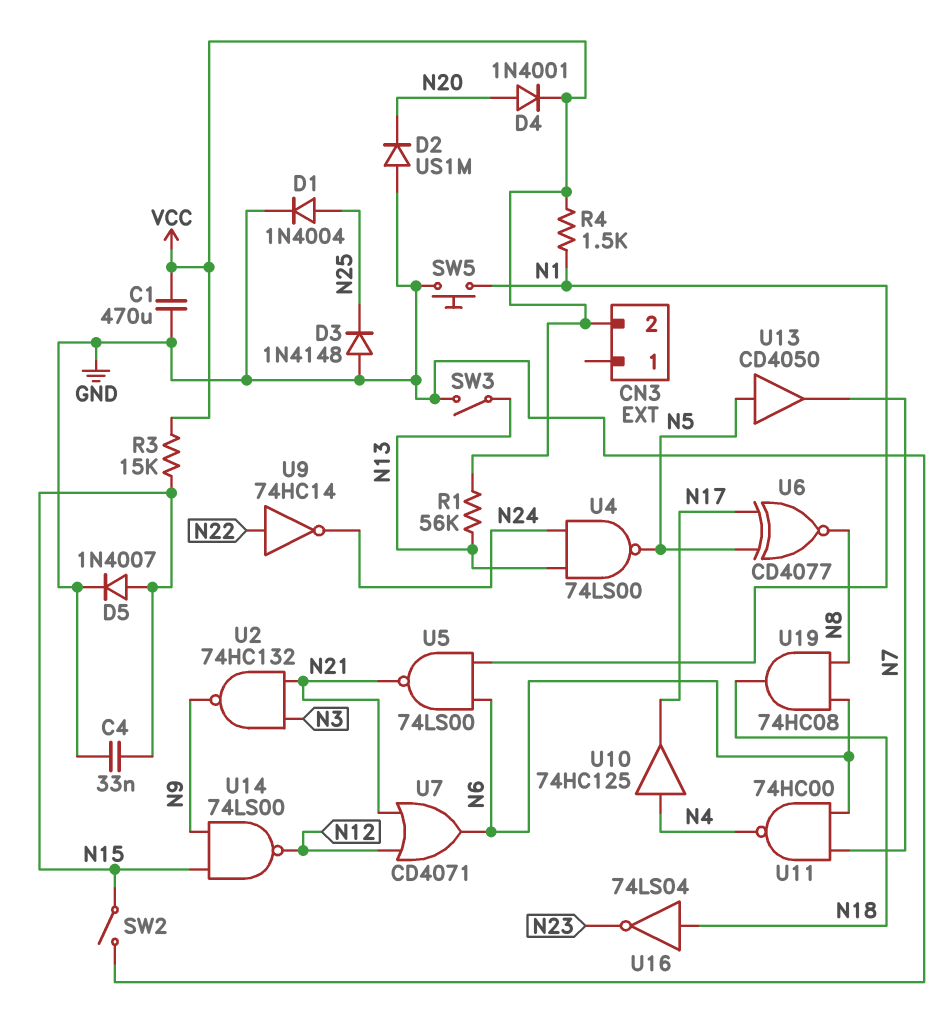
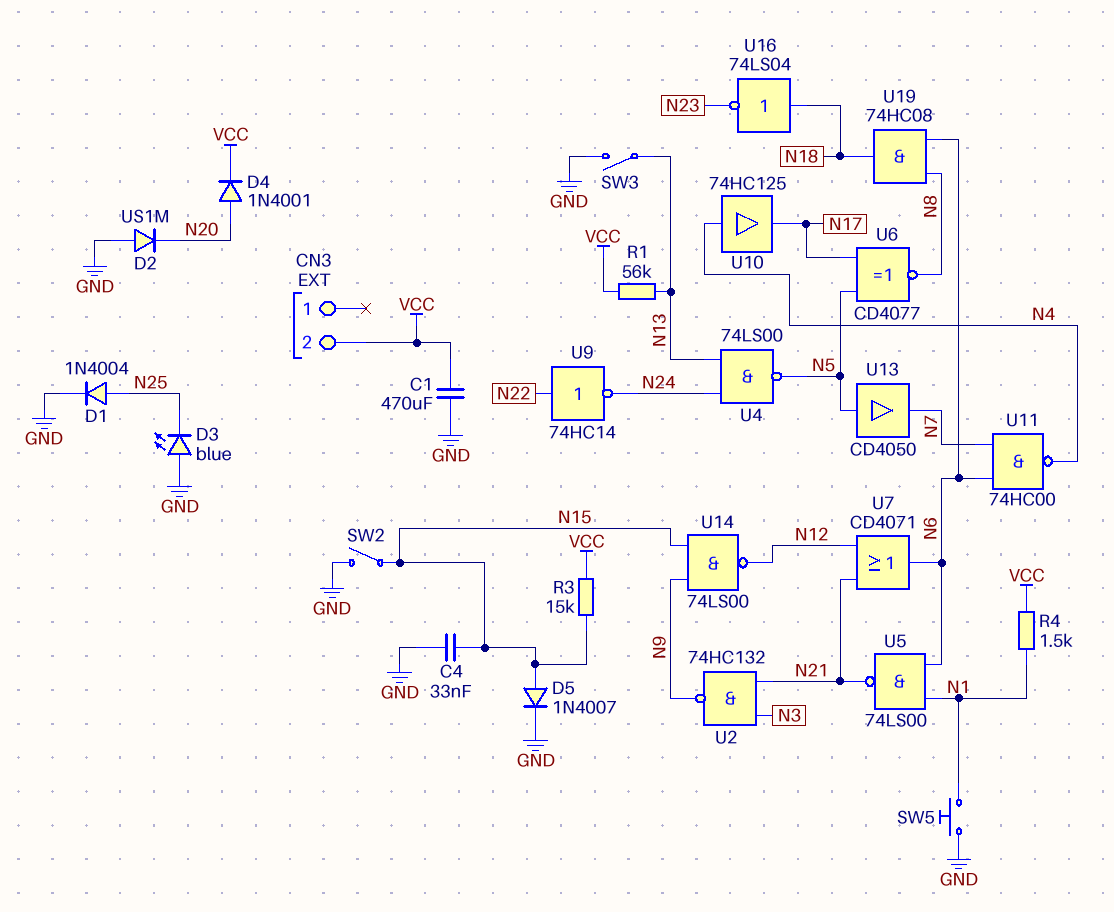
D3: diode 1N4148 (A GND, K N25) -> LED blue (A GND, K N25)

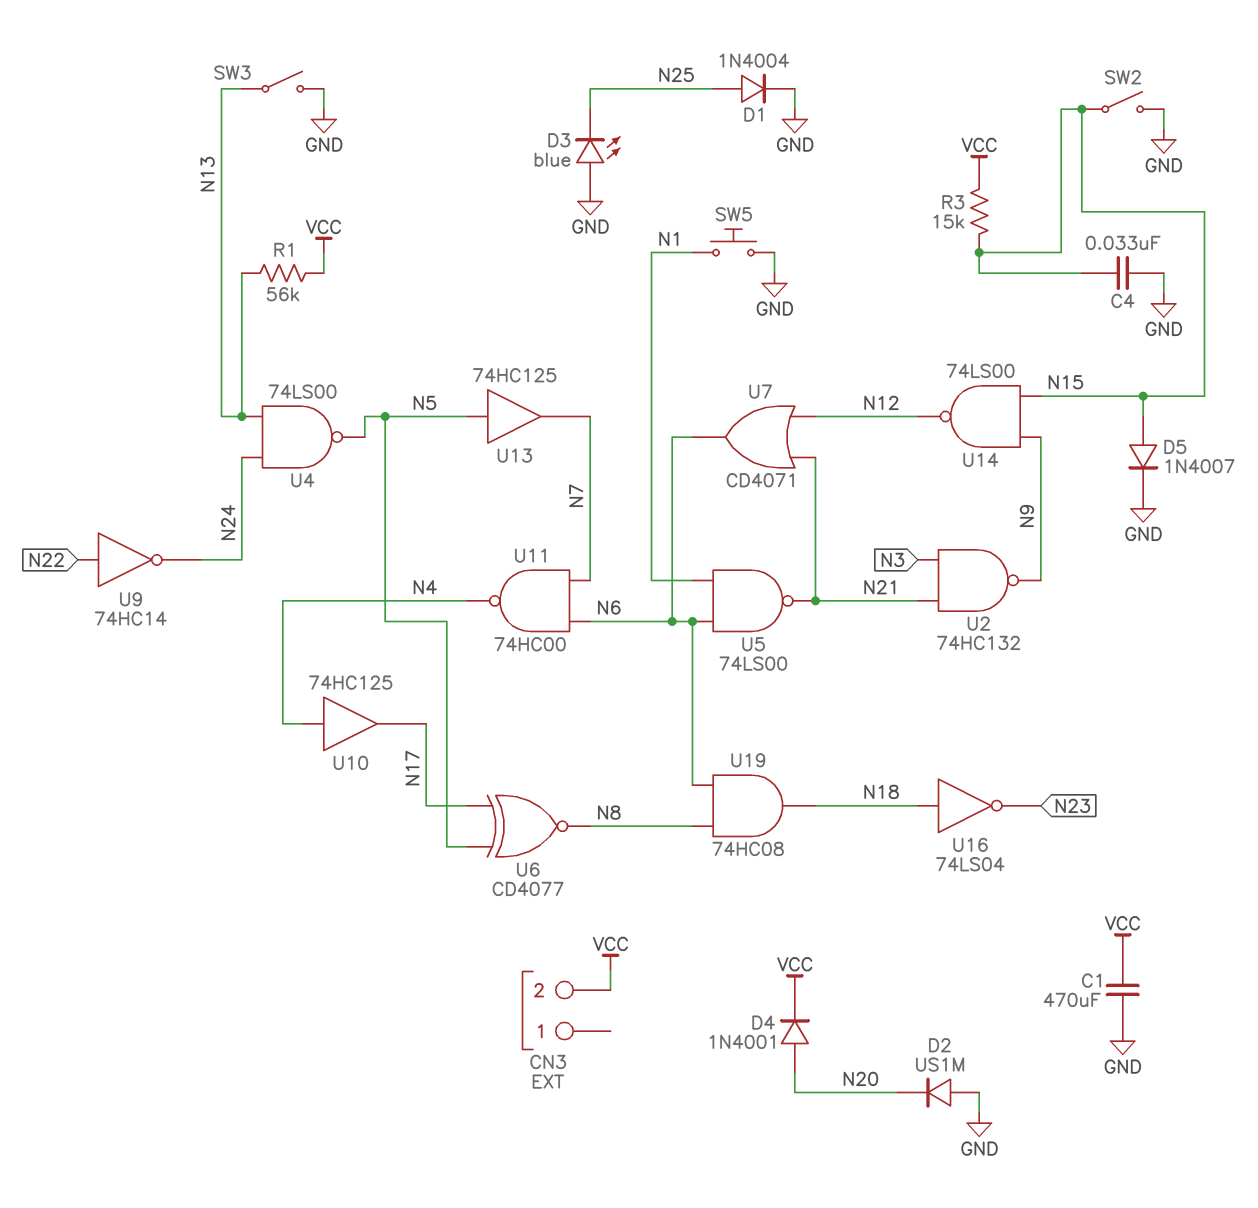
R4: 1.5k (N1, VCC) -> none
U13: buffer CD4050 (in N5, out N7) -> buffer 74HC125 (in N5, out N7)

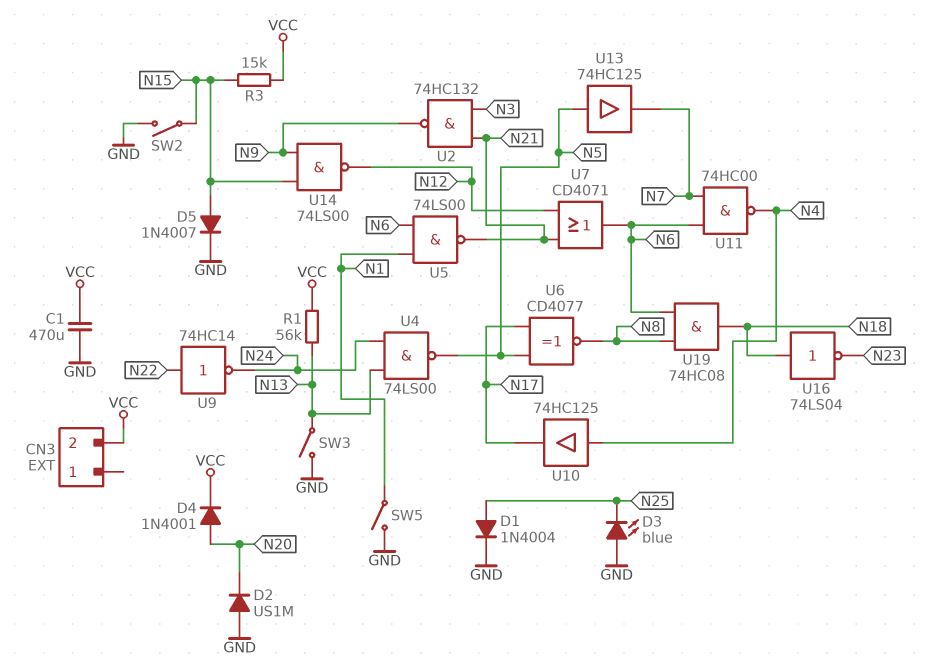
C4: 33nF (GND, N15) -> none
SW5: button (GND, N1) -> switch (GND, N1)

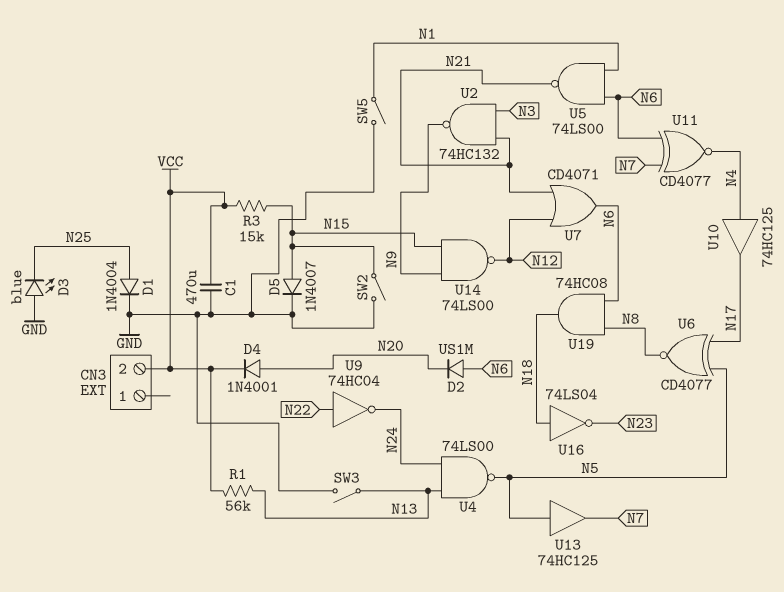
D2: diode US1M (A GND, K N20) -> diode US1M (A N6, K N20)
U9: NOT 74HC14 (in N22, out N24) -> NOT 74HC04 (in N22, out N24)
U11: NAND 74HC00 (in N6, in N7, out N4) -> XNOR CD4077 (in N6, in N7, out N4)

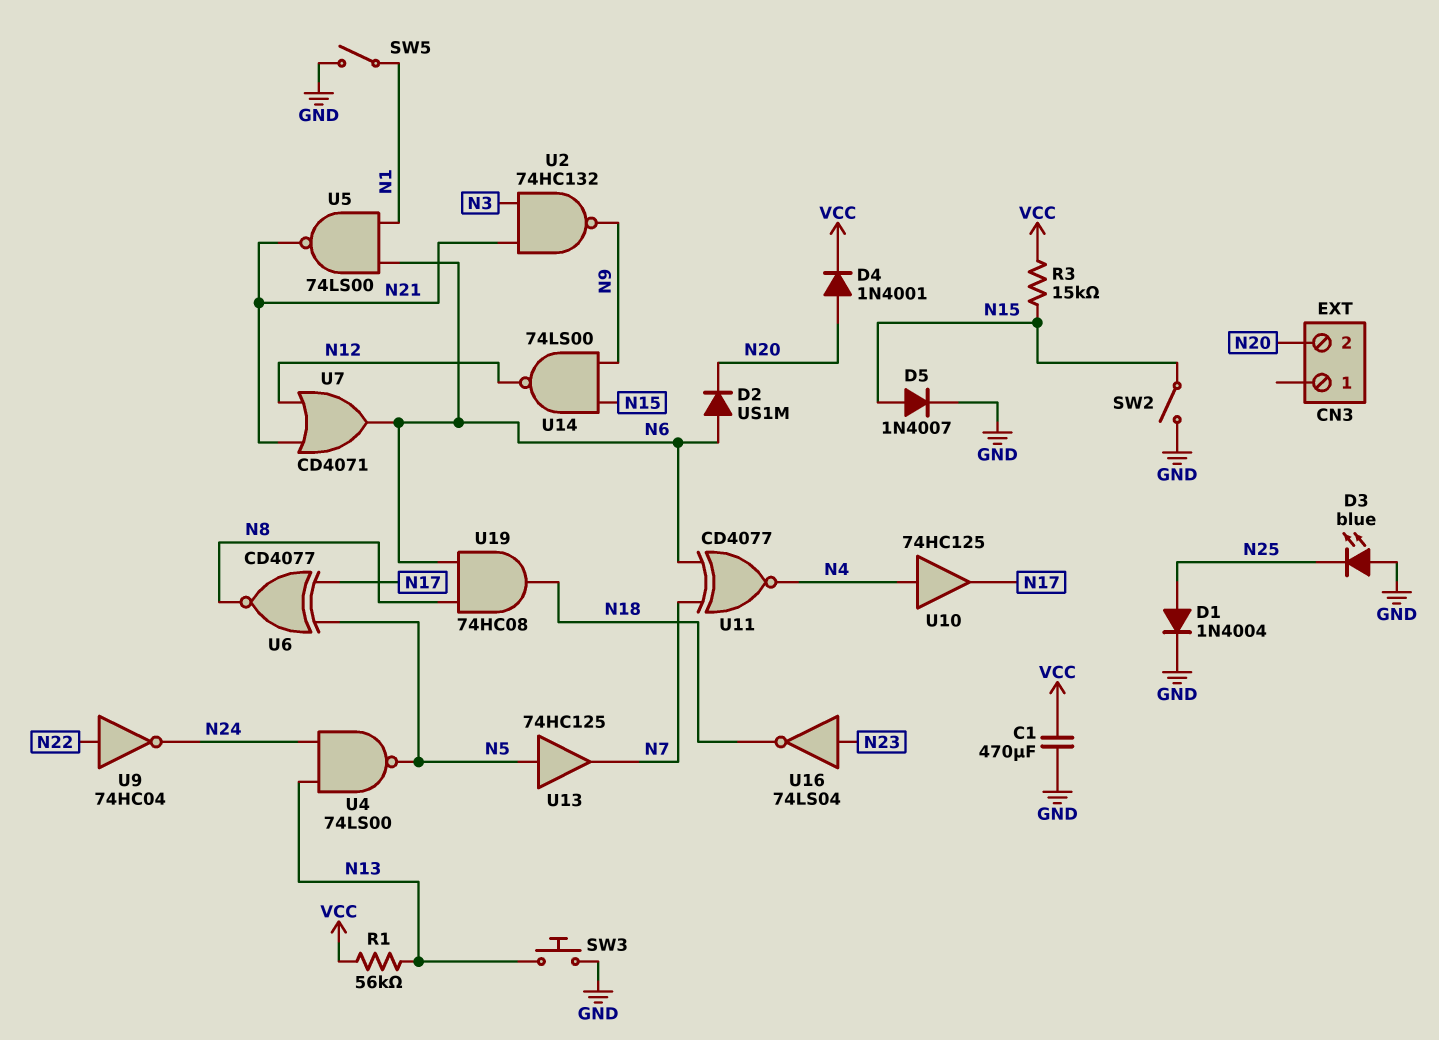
CN3 pin 2: VCC -> N20
SW3: switch (GND, N13) -> button (GND, N13)
U16: NOT 74LS04 (in N18, out N23) -> NOT 74LS04 (in N23, out N18)

